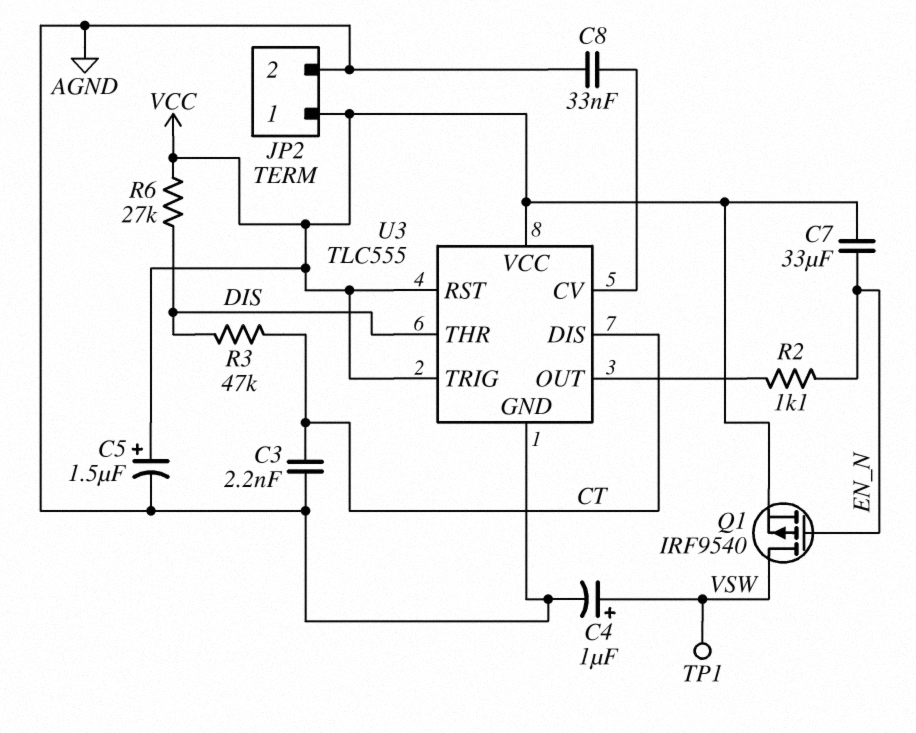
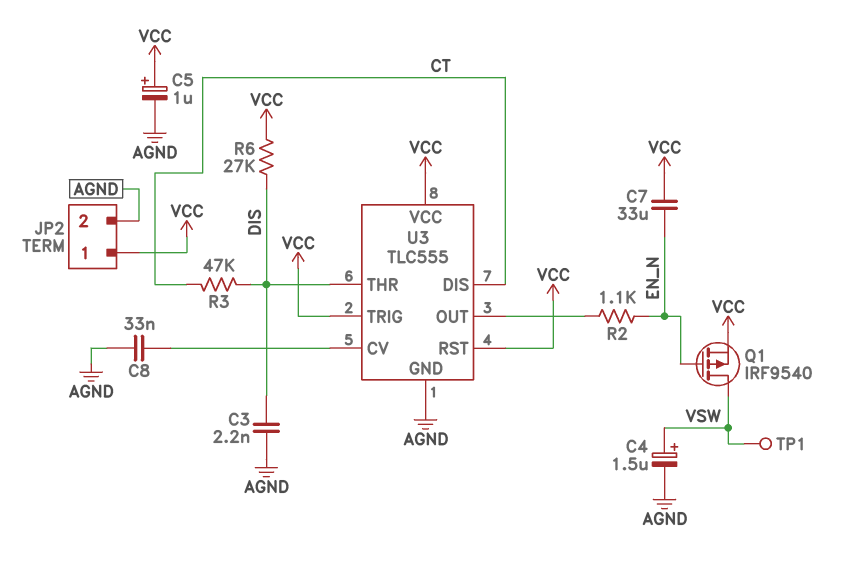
C3: 2.2nF (AGND, CT) -> 2.2nF (AGND, DIS)
C4: 1uF (plus VSW, minus AGND) -> 1.5uF (plus VSW, minus AGND)
C5: 1.5uF (plus VCC, minus AGND) -> 1uF (plus VCC, minus AGND)

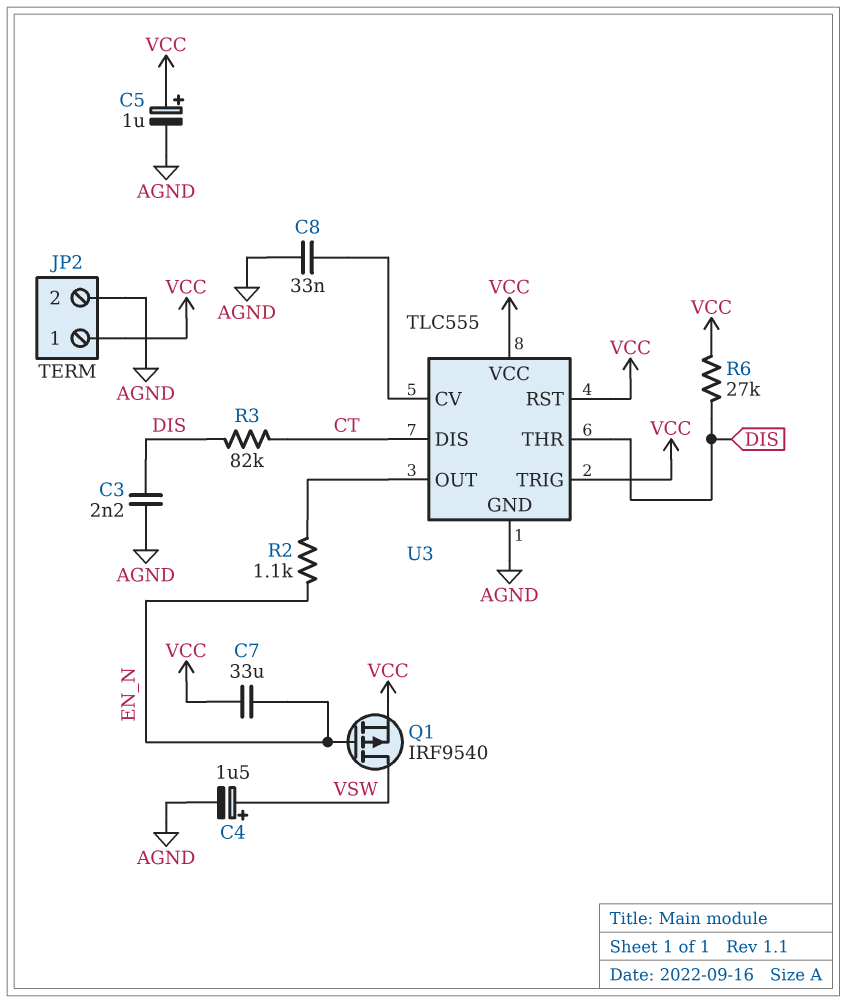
R3: 47k (CT, DIS) -> 82k (CT, DIS)
TP1: test point (VSW) -> none

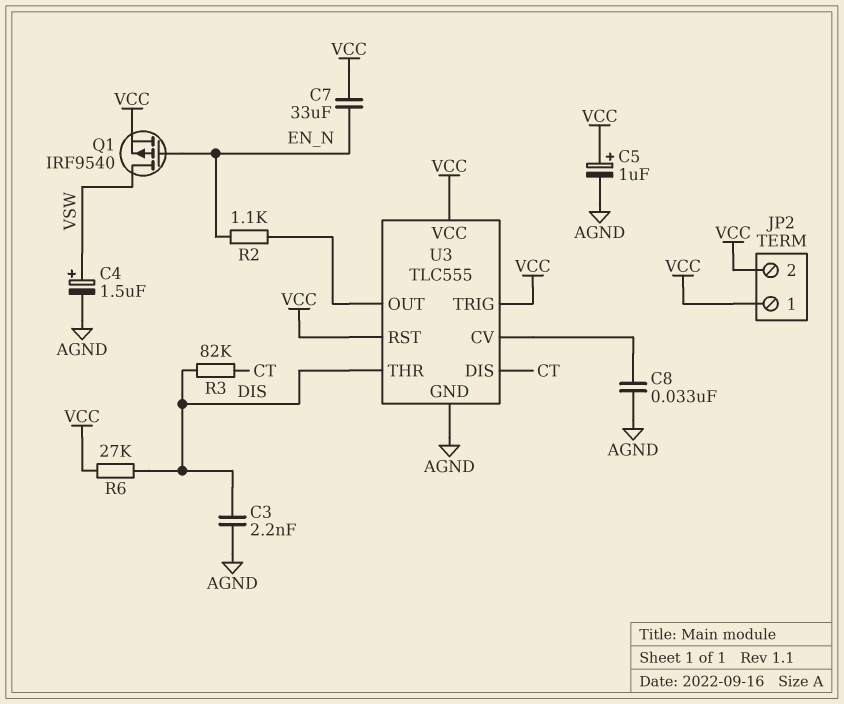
JP2 pin 2: AGND -> VCC

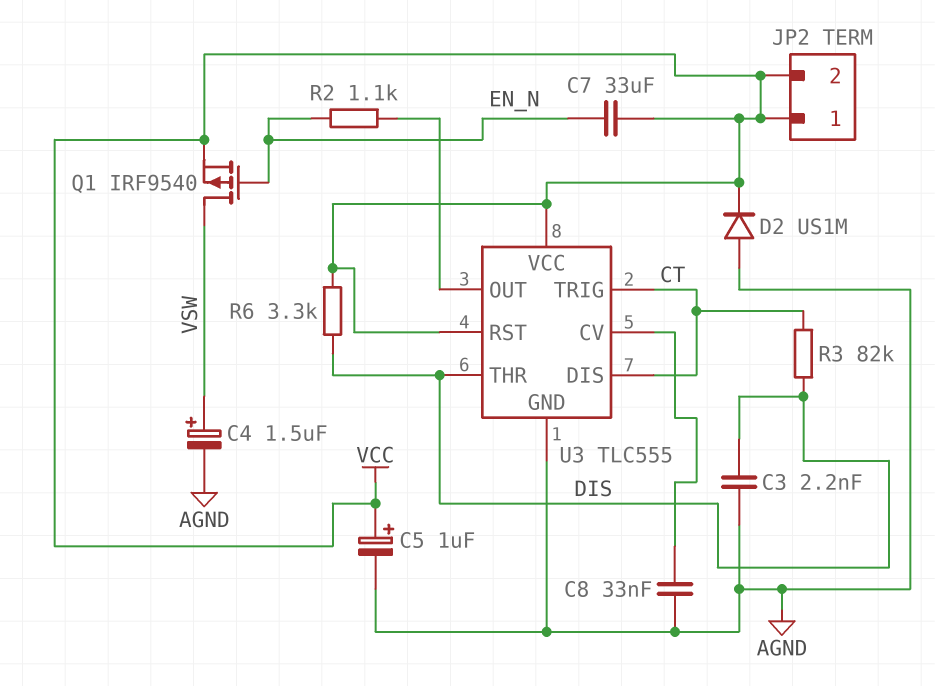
D2: none -> diode US1M (A AGND, K VCC)
R6: 27k (DIS, VCC) -> 3.3k (DIS, VCC)
U3 pin TRIG: VCC -> CT

